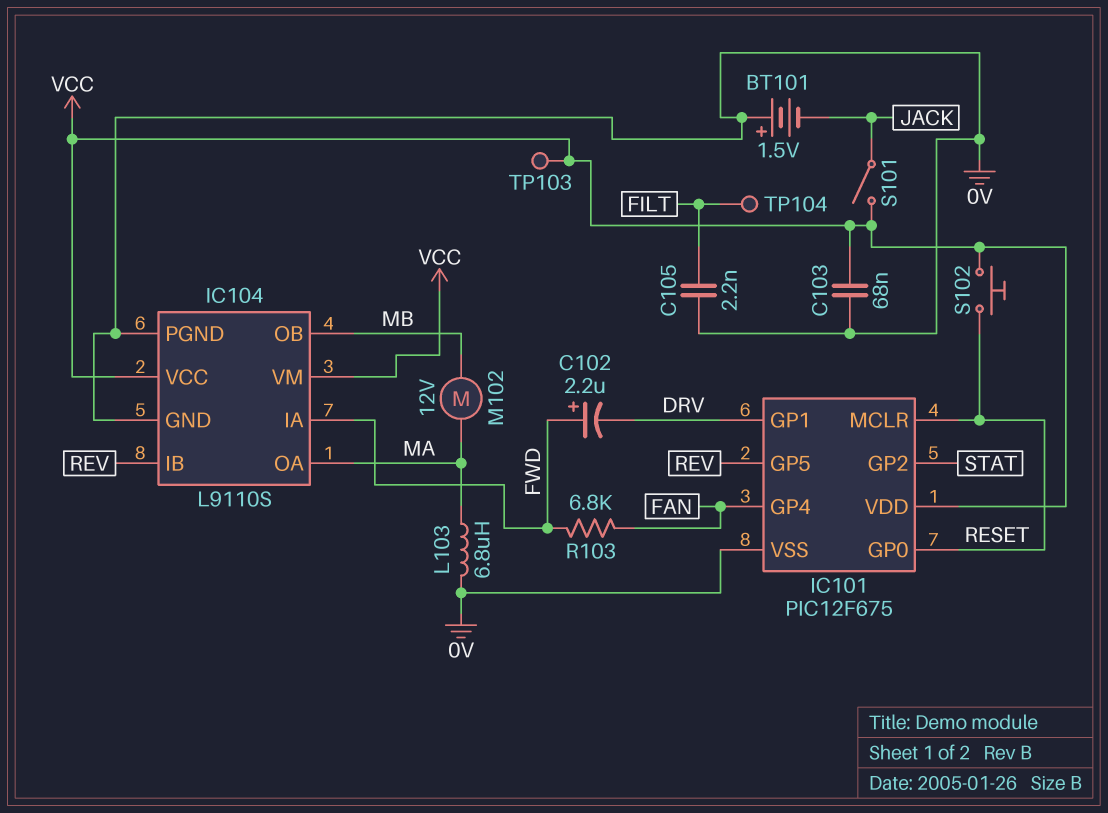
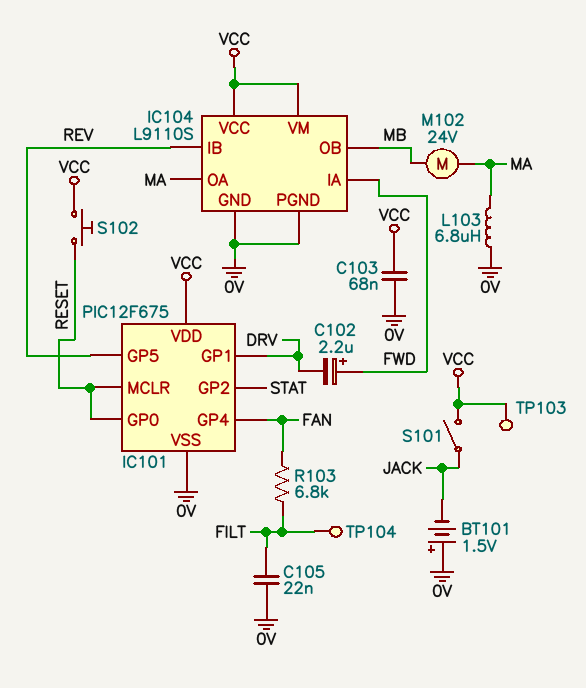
C105: 2.2nF (0V, FILT) -> 22nF (0V, FILT)
M102: motor 12V (MA, MB) -> motor 24V (MA, MB)
R103: 6.8k (FAN, FWD) -> 6.8k (FAN, FILT)

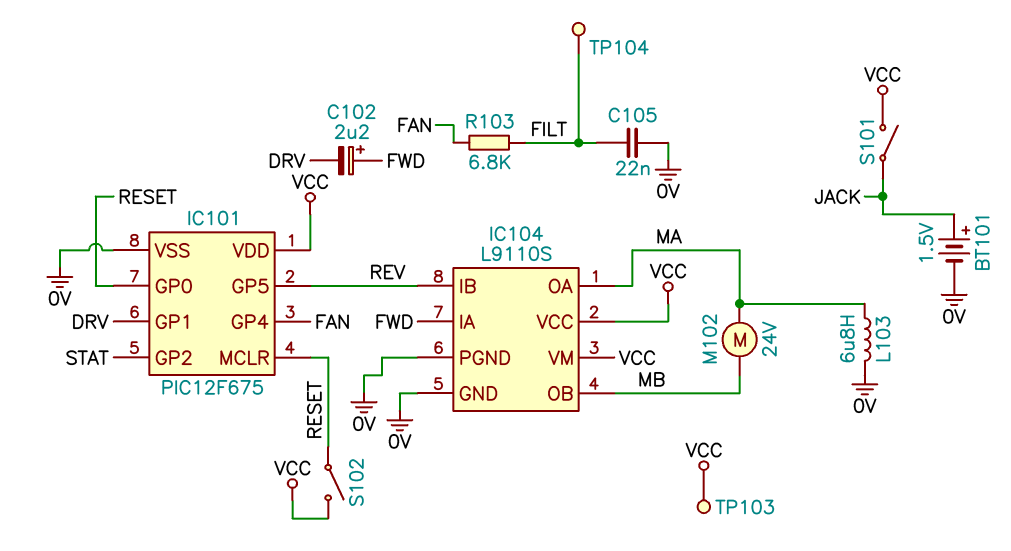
BT101: 1.5V (plus 0V, minus JACK) -> 1.5V (plus JACK, minus 0V)
C103: 68nF (0V, VCC) -> none
S102: button (RESET, VCC) -> switch (RESET, VCC)

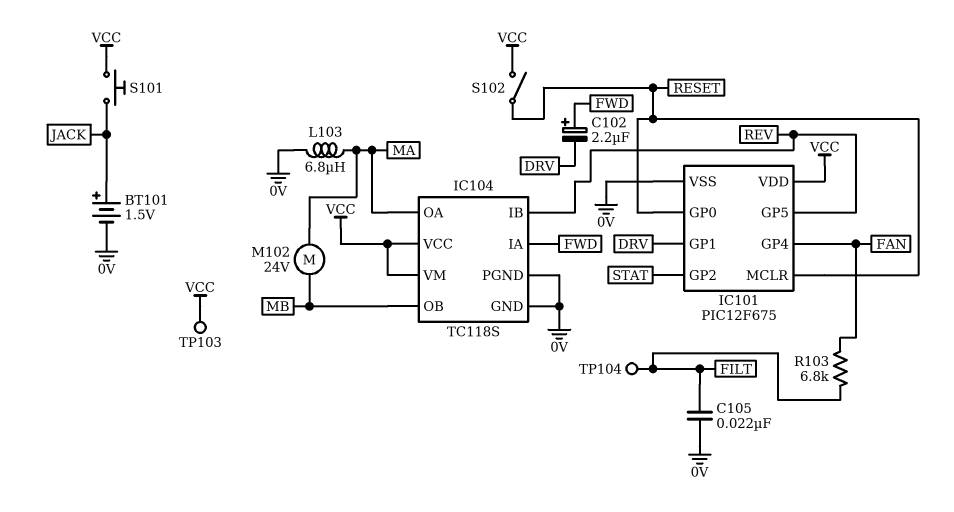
IC104: L9110S -> TC118S
S101: switch (JACK, VCC) -> button (JACK, VCC)

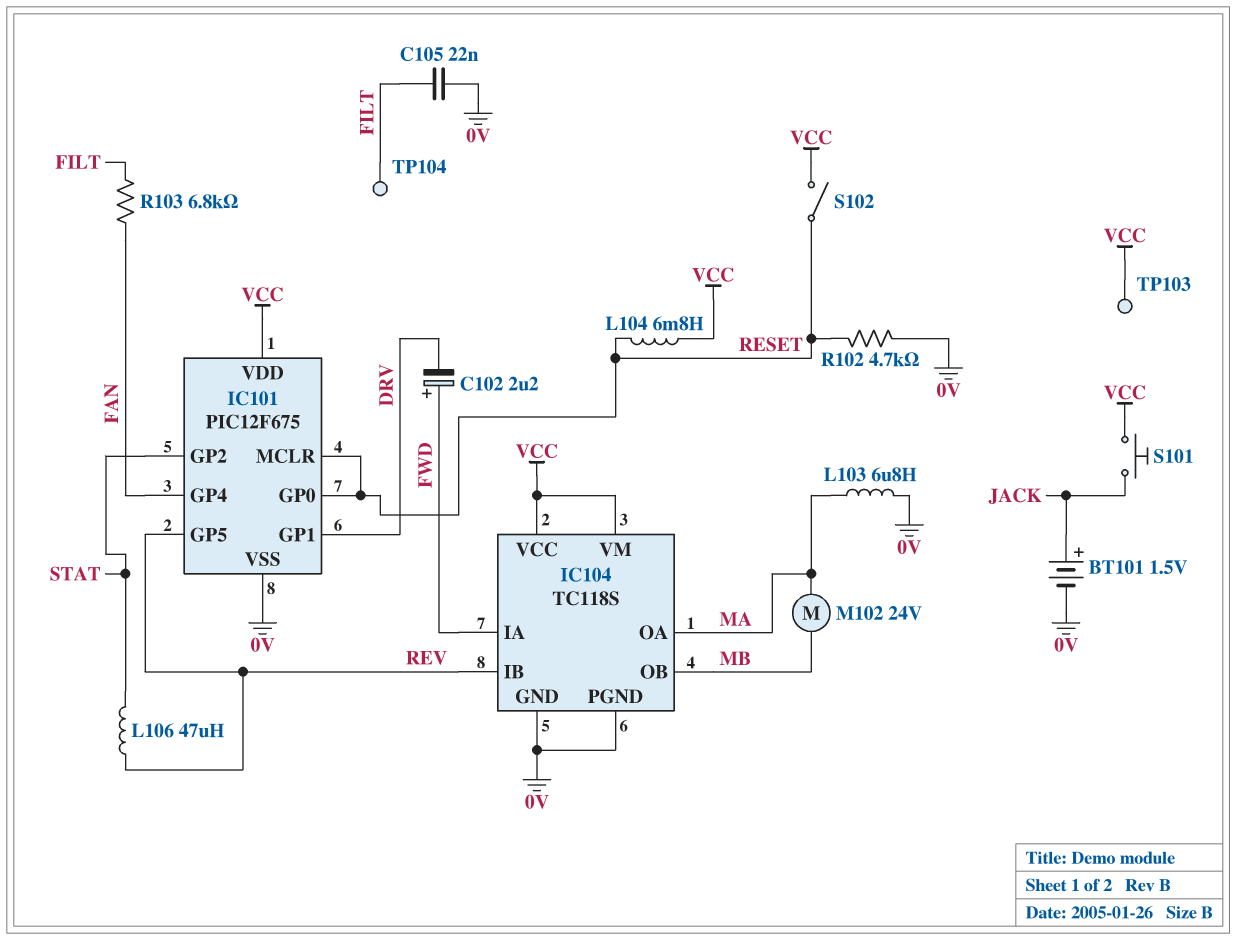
L104: none -> 6.8mH (RESET, VCC)
L106: none -> 47uH (REV, STAT)
R102: none -> 4.7k (0V, RESET)

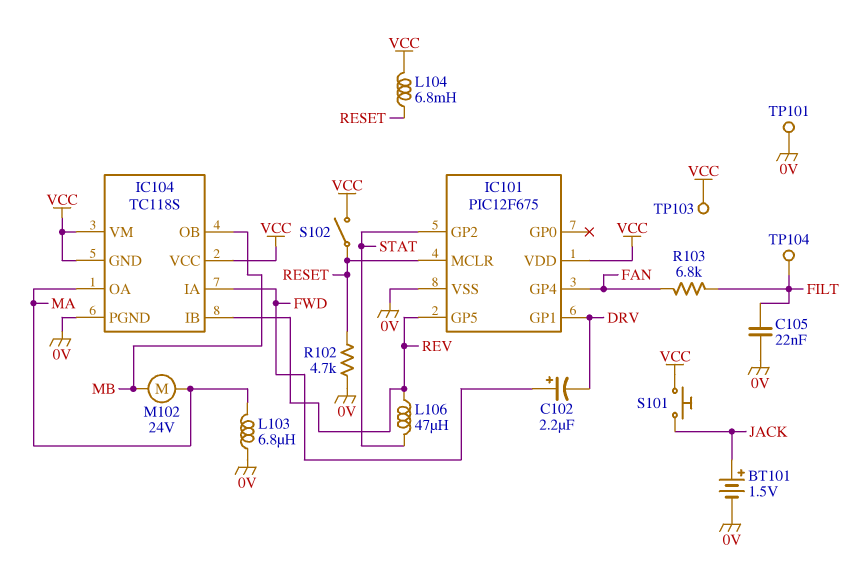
IC101 pin GP0: RESET -> none
IC104 pin GND: 0V -> VCC
TP101: none -> test point (0V)

